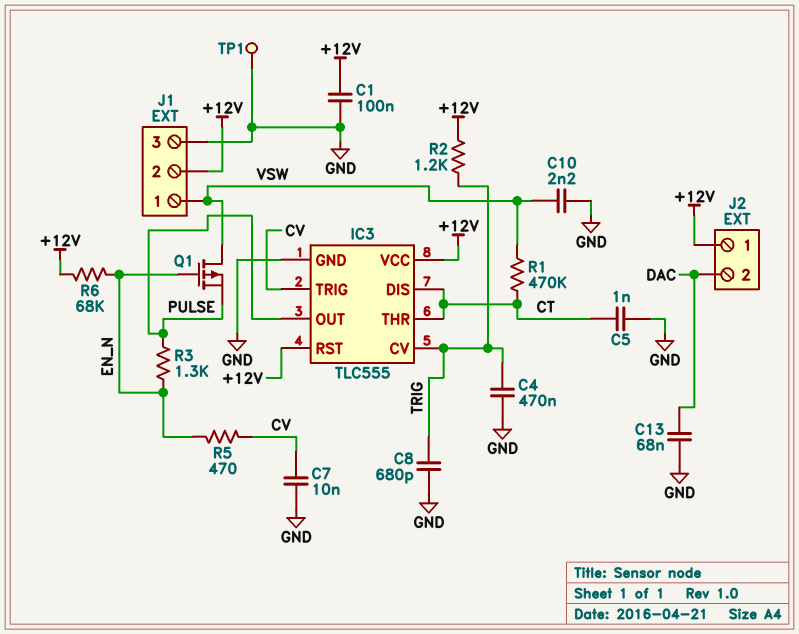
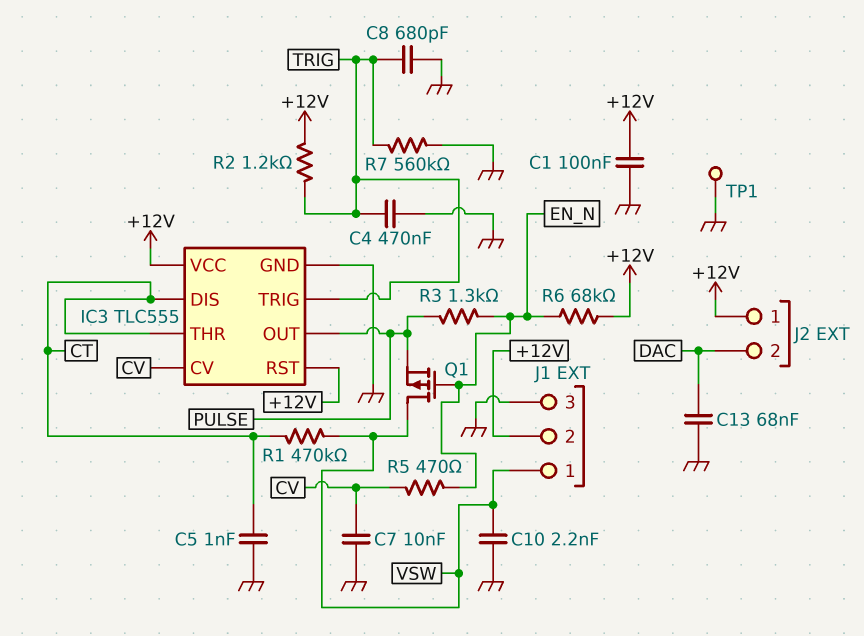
IC3 pin CV: TRIG -> CV
IC3 pin TRIG: CV -> TRIG
R7: none -> 560k (GND, TRIG)

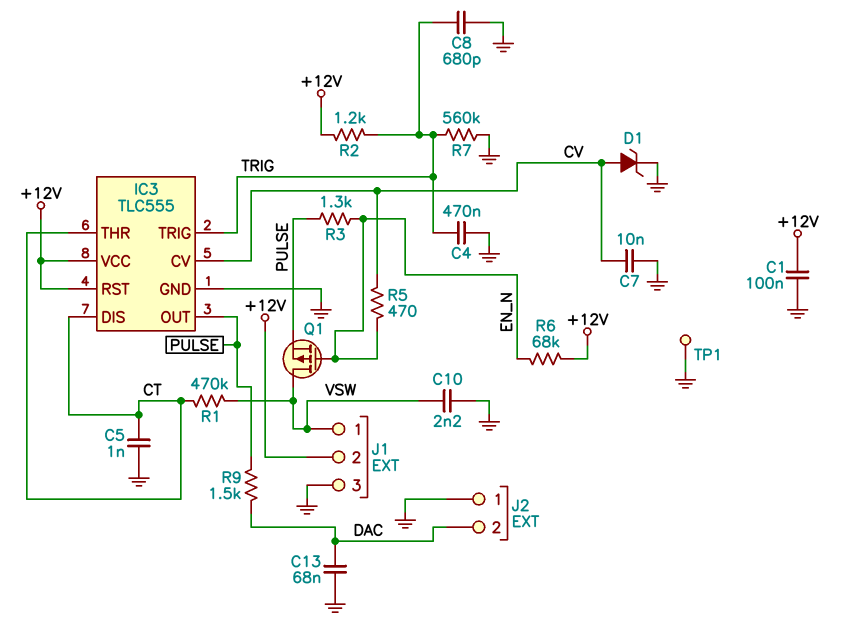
D1: none -> zener (A CV, K GND)
J2 pin 1: +12V -> GND
R9: none -> 1.5k (DAC, PULSE)

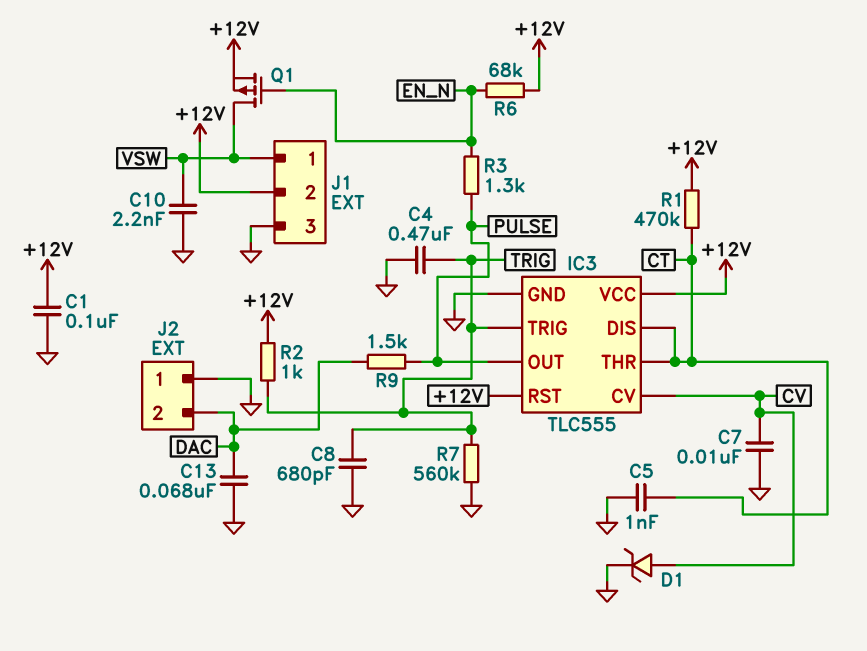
Q1: PMOS (G EN_N, D VSW, S PULSE) -> PMOS (G EN_N, D VSW, S +12V)
R1: 470k (CT, VSW) -> 470k (+12V, CT)
R2: 1.2k (+12V, TRIG) -> 1k (+12V, TRIG)
R5: 470 (CV, EN_N) -> none
TP1: test point (GND) -> none

